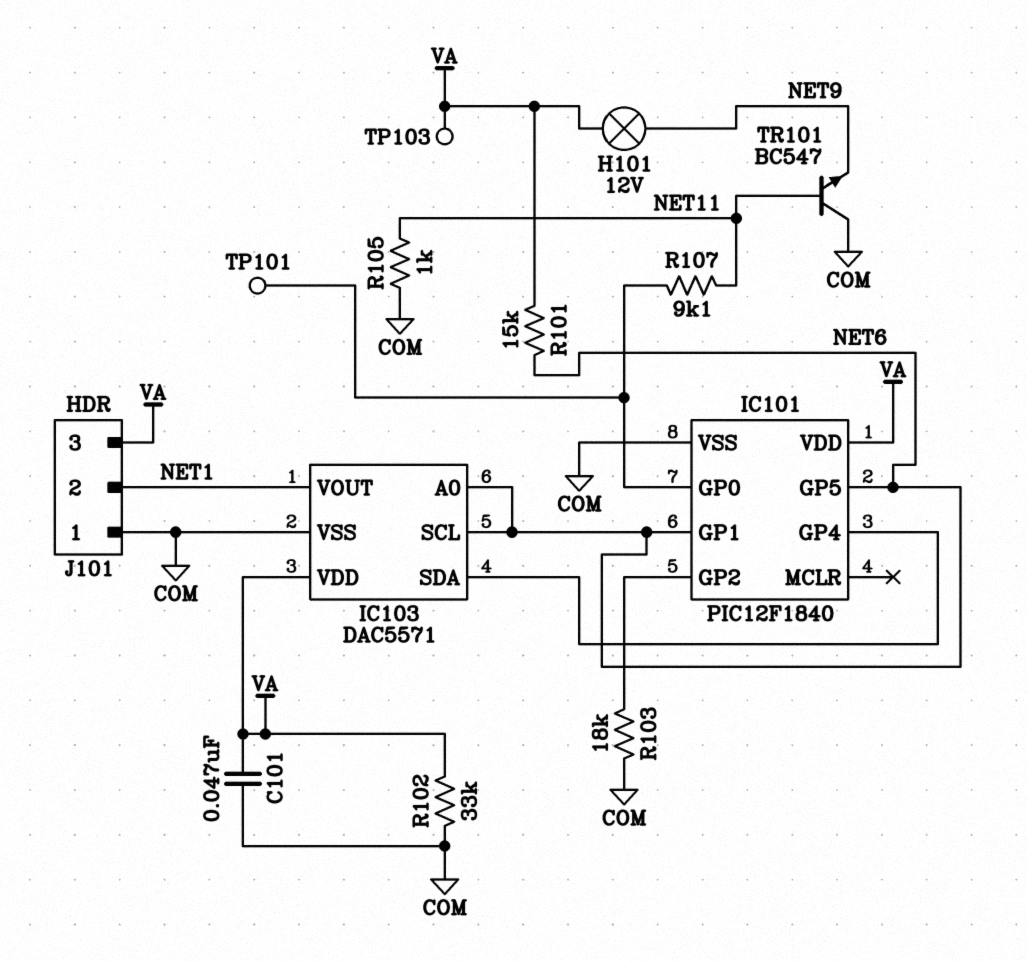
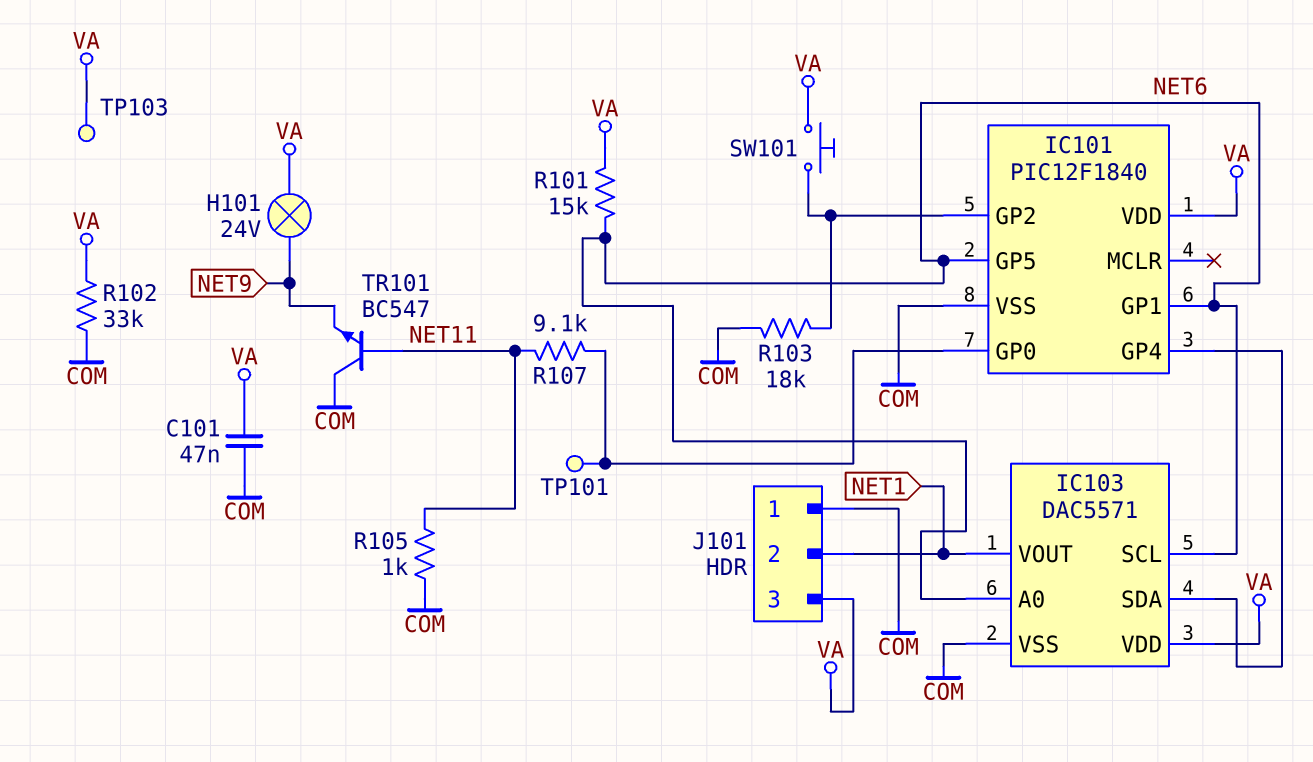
H101: lamp 12V (NET9, VA) -> lamp 24V (NET9, VA)
SW101: none -> button (IC101/GP2, VA)

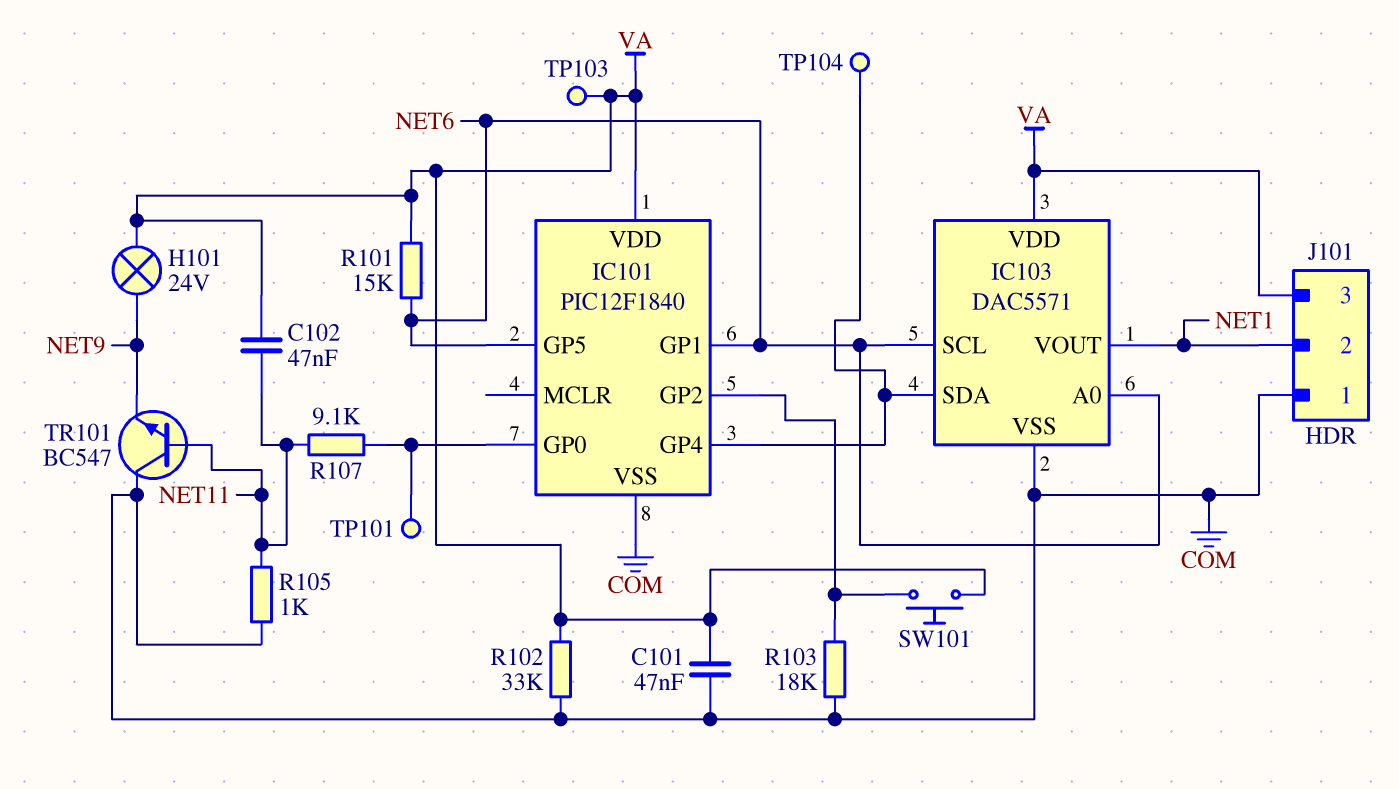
C102: none -> 47nF (NET11, VA)
TP104: none -> test point (IC101/GP4)

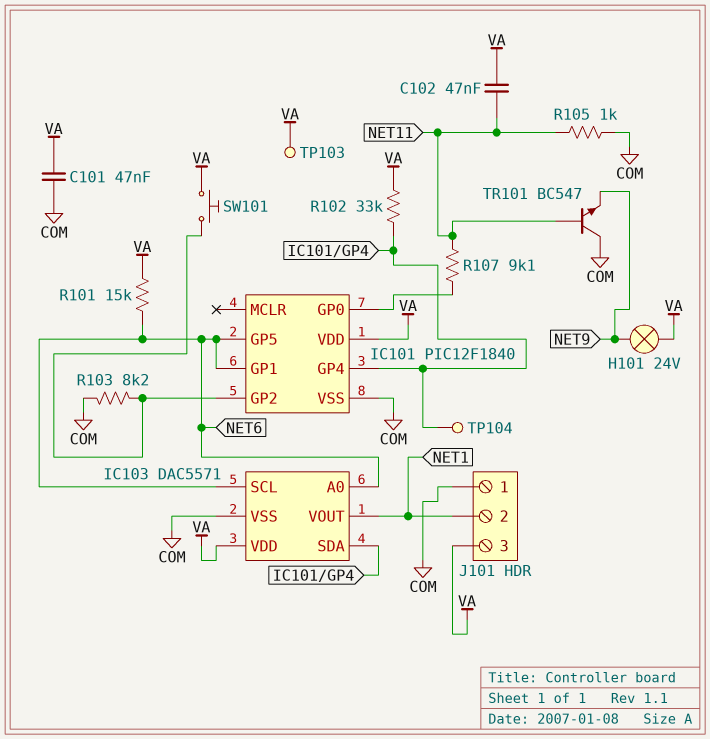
R102: 33k (COM, VA) -> 33k (IC101/GP4, VA)
R103: 18k (COM, IC101/GP2) -> 8.2k (COM, IC101/GP2)
TP101: test point (IC101/GP0) -> none

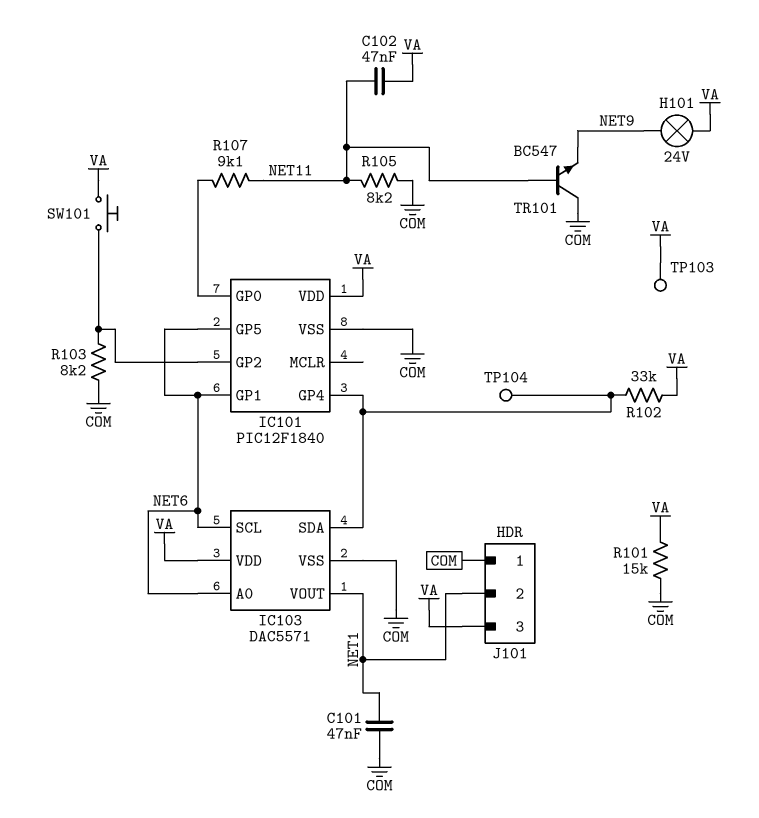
C101: 47nF (COM, VA) -> 47nF (COM, NET1)
R101: 15k (NET6, VA) -> 15k (COM, VA)
R105: 1k (COM, NET11) -> 8.2k (COM, NET11)

